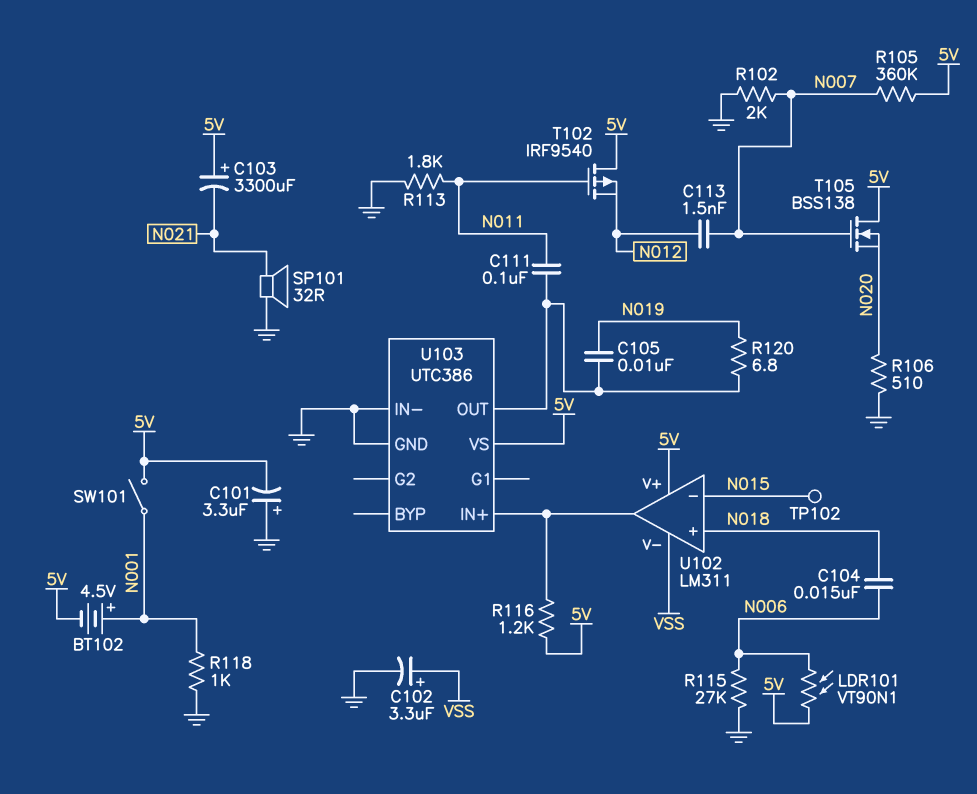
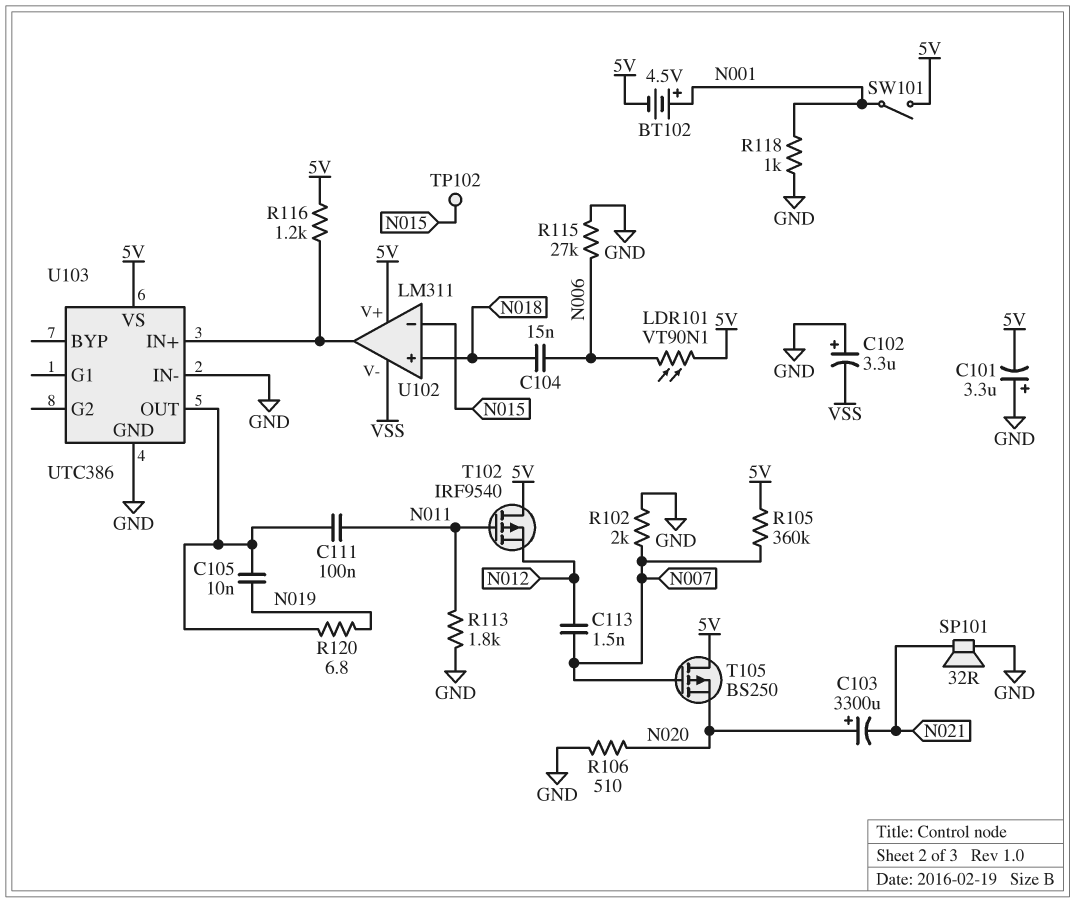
C102: 3.3uF (plus VSS, minus GND) -> 3.3uF (plus GND, minus VSS)
C103: 3300uF (plus 5V, minus N021) -> 3300uF (plus N020, minus N021)
T105: NMOS BSS138 (G N007, D 5V, S N020) -> PMOS BS250 (G N007, D 5V, S N020)

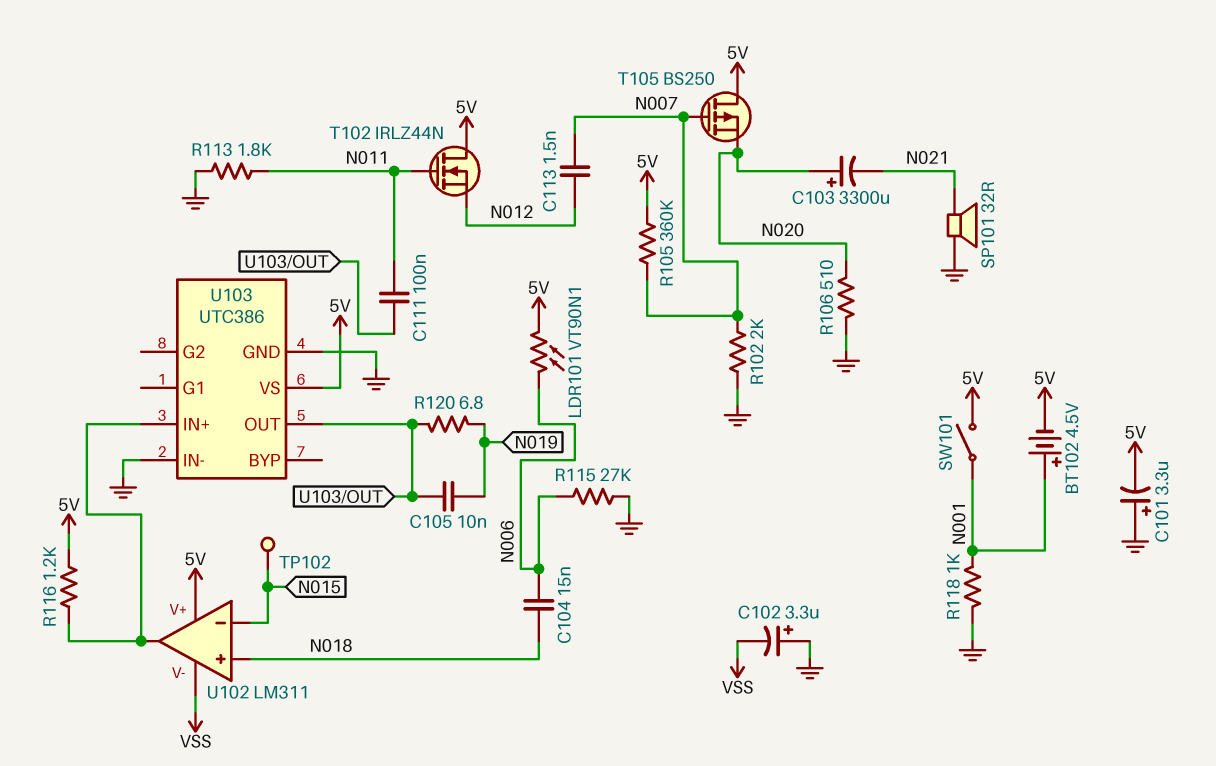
T102: PMOS IRF9540 (G N011, D 5V, S N012) -> NMOS IRLZ44N (G N011, D 5V, S N012)

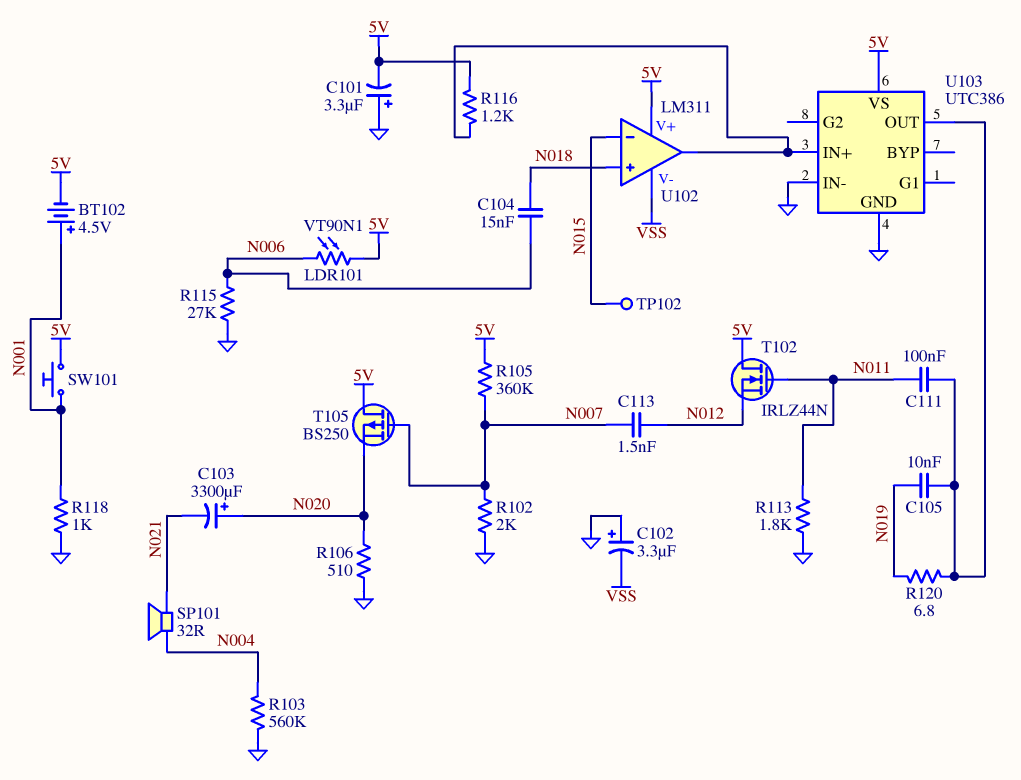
R103: none -> 560k (GND, N004)
SP101: speaker 32R (GND, N021) -> speaker 32R (N004, N021)
SW101: switch (5V, N001) -> button (5V, N001)

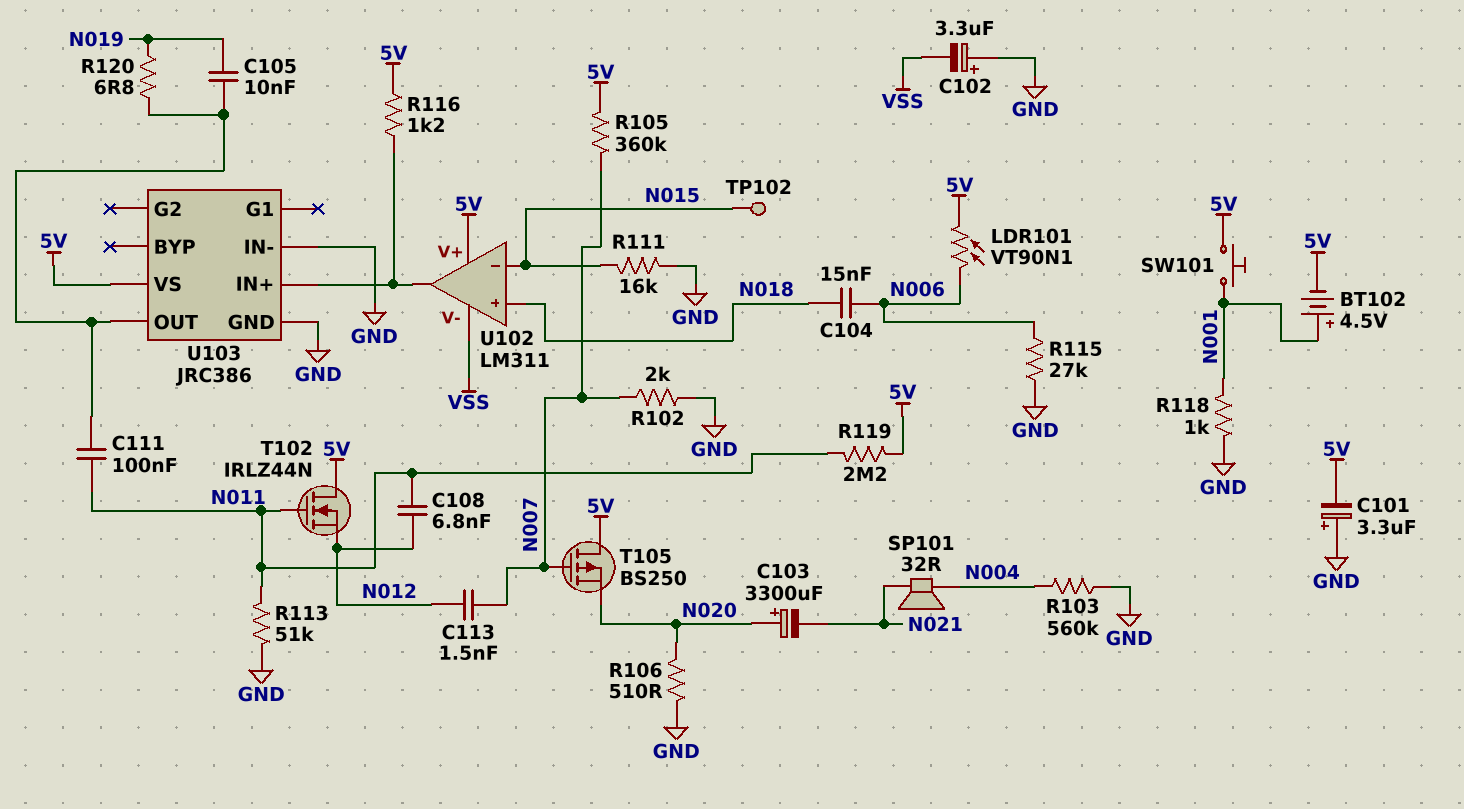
C108: none -> 6.8nF (N011, N012)
R111: none -> 16k (GND, N015)
R113: 1.8k (GND, N011) -> 51k (GND, N011)
R119: none -> 2.2M (5V, N011)
U103: UTC386 -> JRC386

